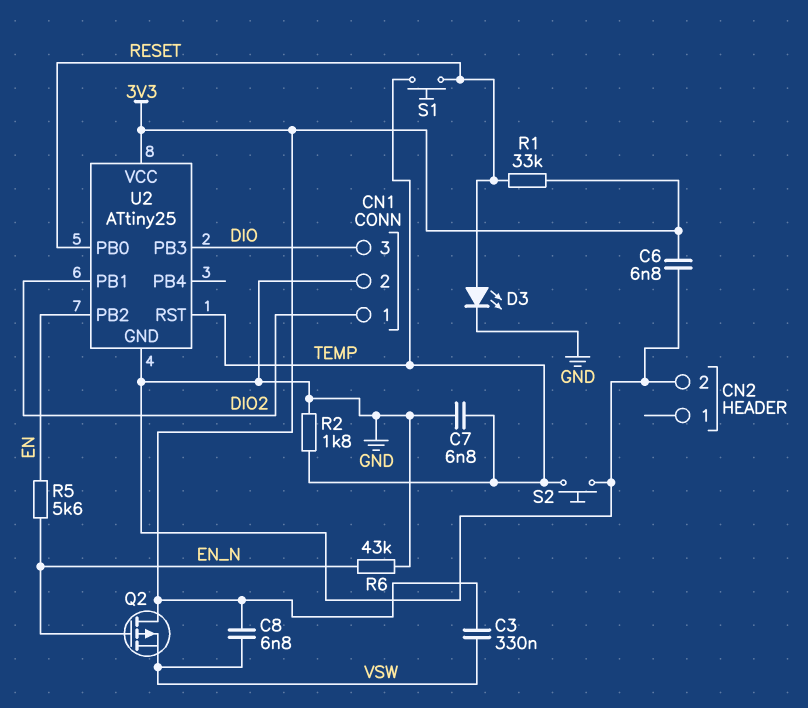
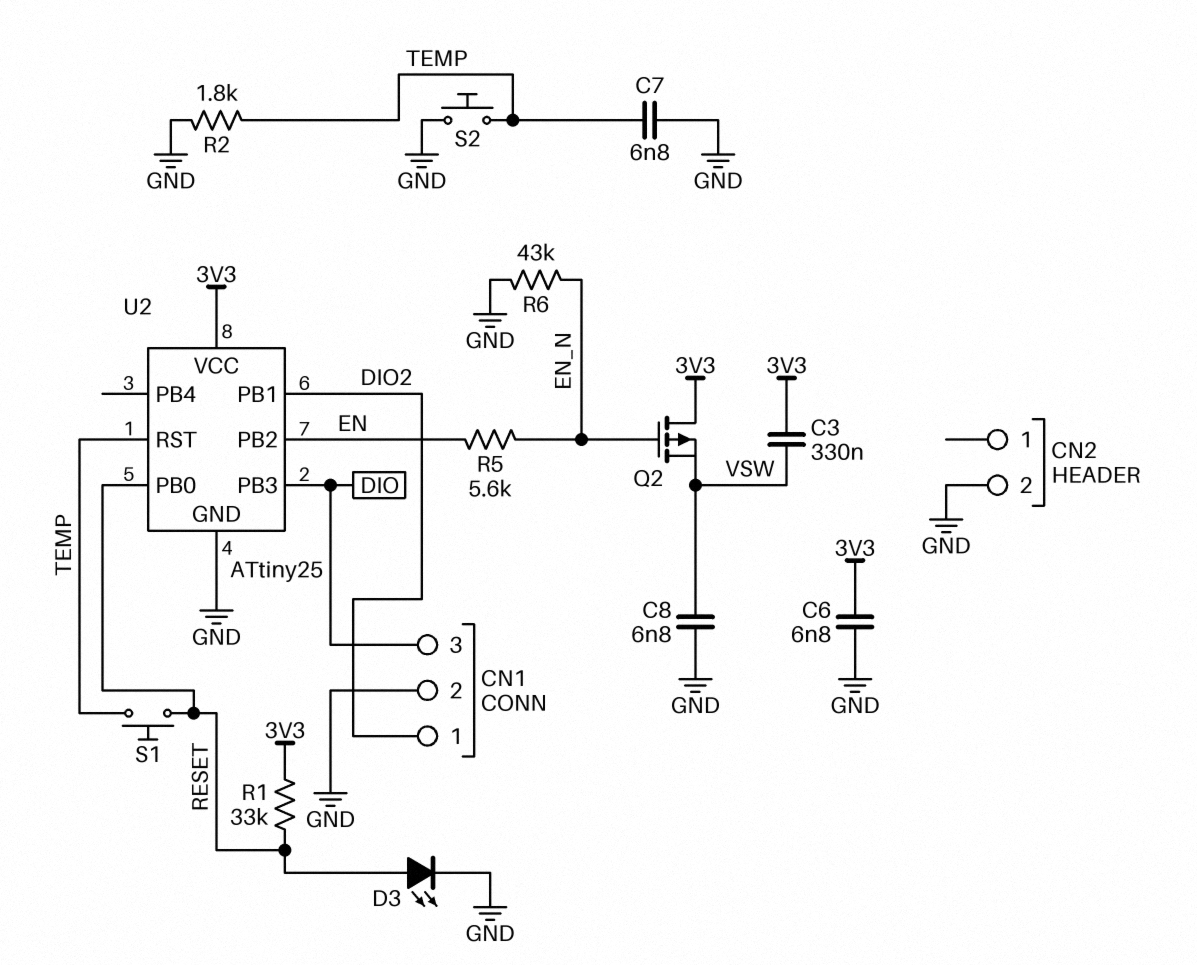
C8: 6.8nF (3V3, VSW) -> 6.8nF (GND, VSW)

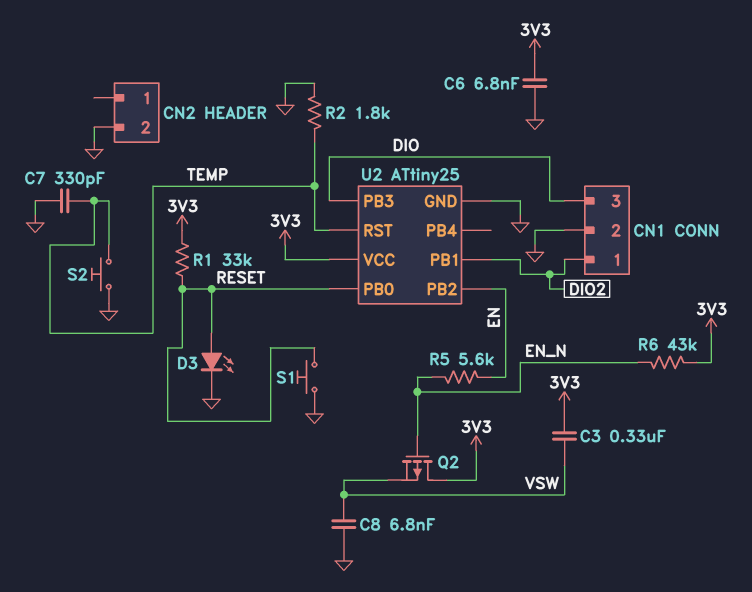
C7: 6.8nF (GND, TEMP) -> 330pF (GND, TEMP)
R6: 43k (EN_N, GND) -> 43k (3V3, EN_N)
S1: button (RESET, TEMP) -> button (GND, RESET)

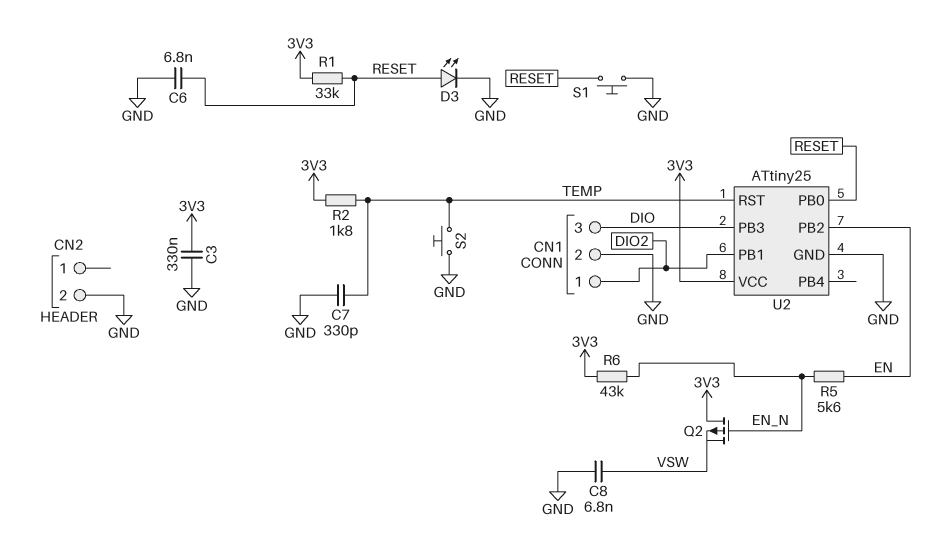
C3: 330nF (3V3, VSW) -> 330nF (3V3, GND)
C6: 6.8nF (3V3, GND) -> 6.8nF (GND, RESET)
R2: 1.8k (GND, TEMP) -> 1.8k (3V3, TEMP)

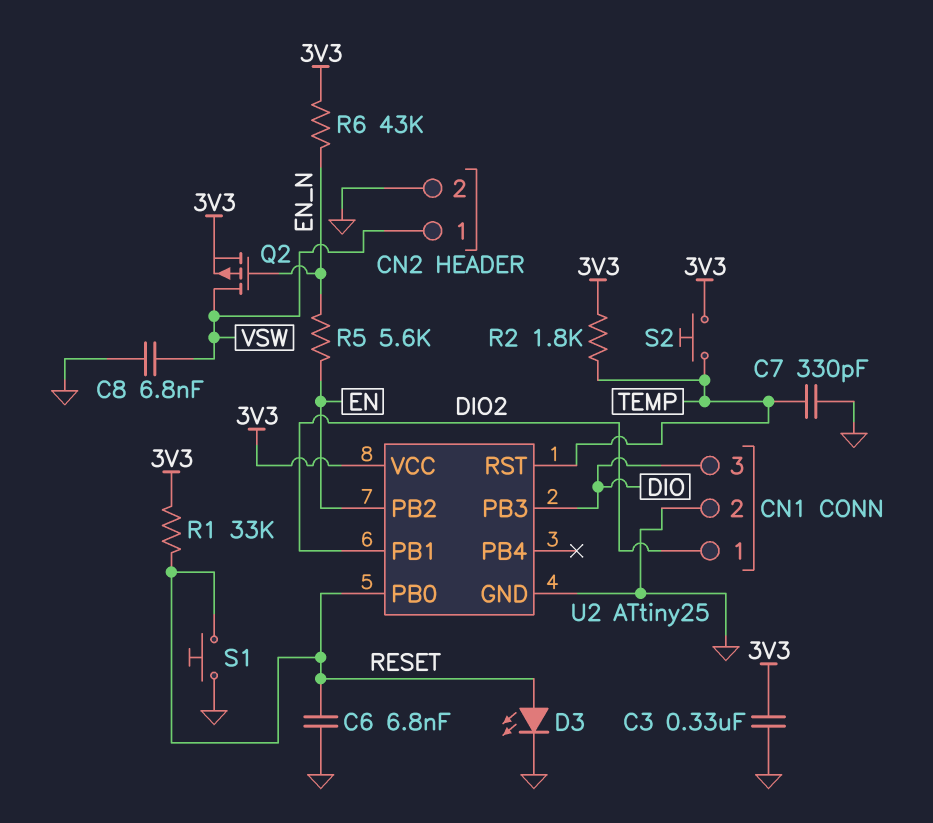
CN2 pin 1: none -> VSW
Q2: PMOS (G EN_N, D 3V3, S VSW) -> PMOS (G EN_N, D VSW, S 3V3)
S2: button (GND, TEMP) -> button (3V3, TEMP)

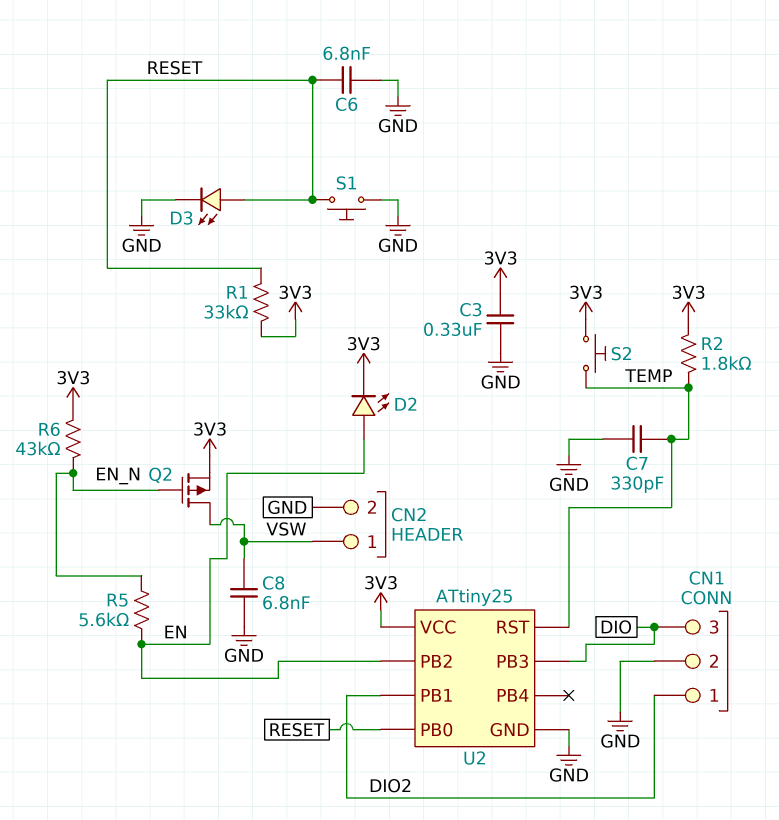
D2: none -> LED (A EN, K 3V3)

